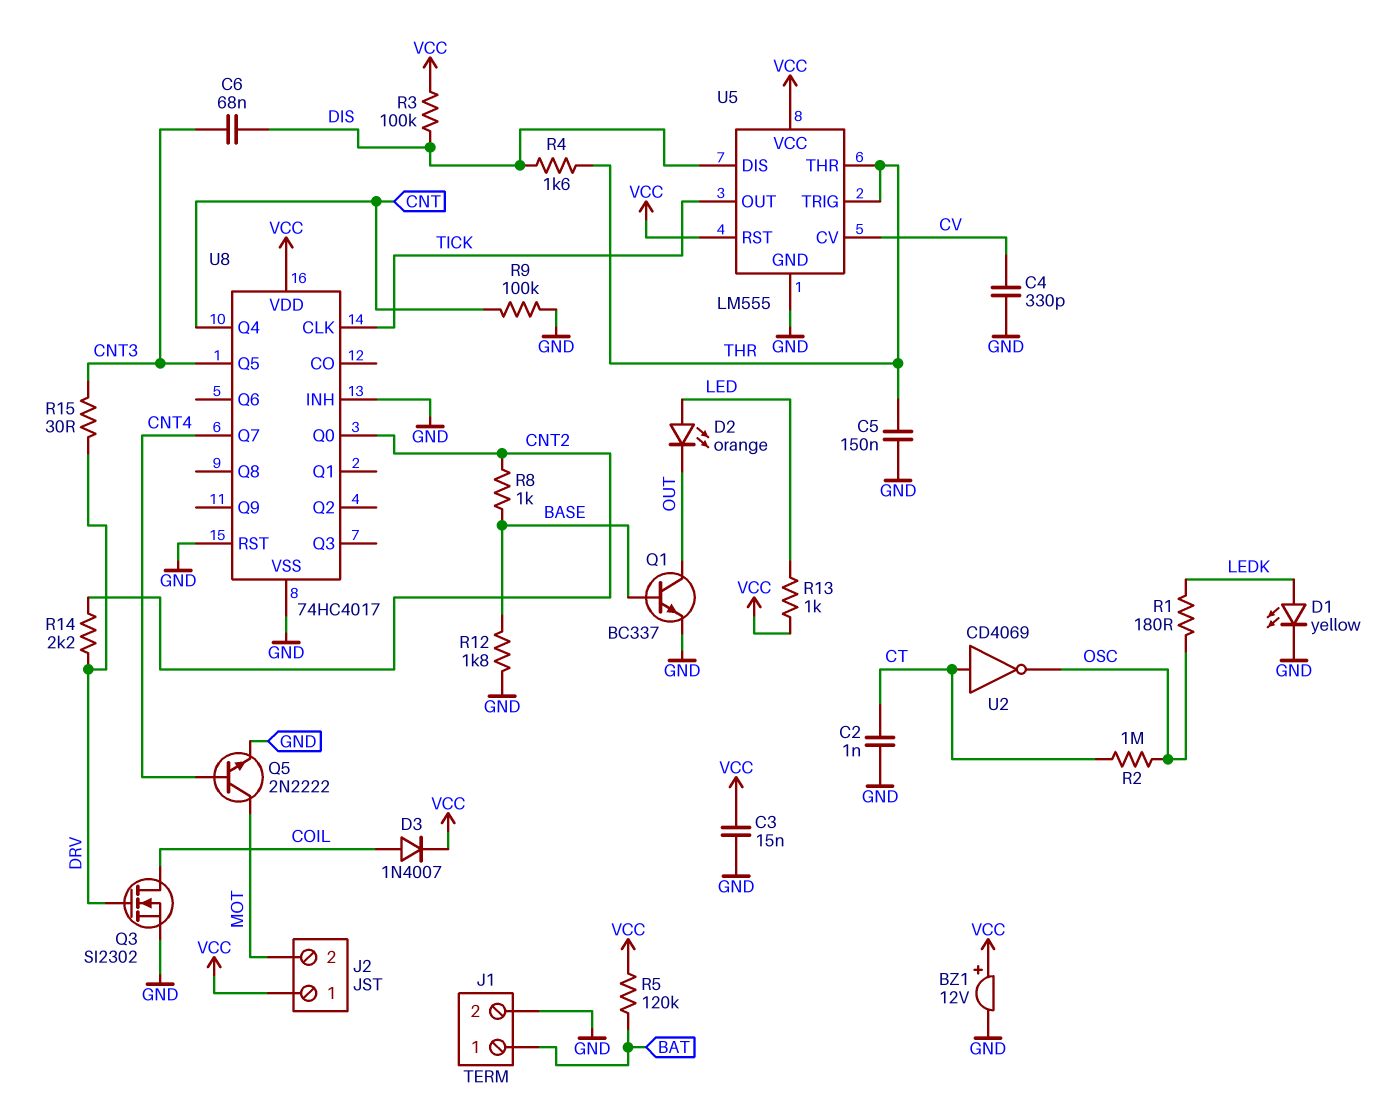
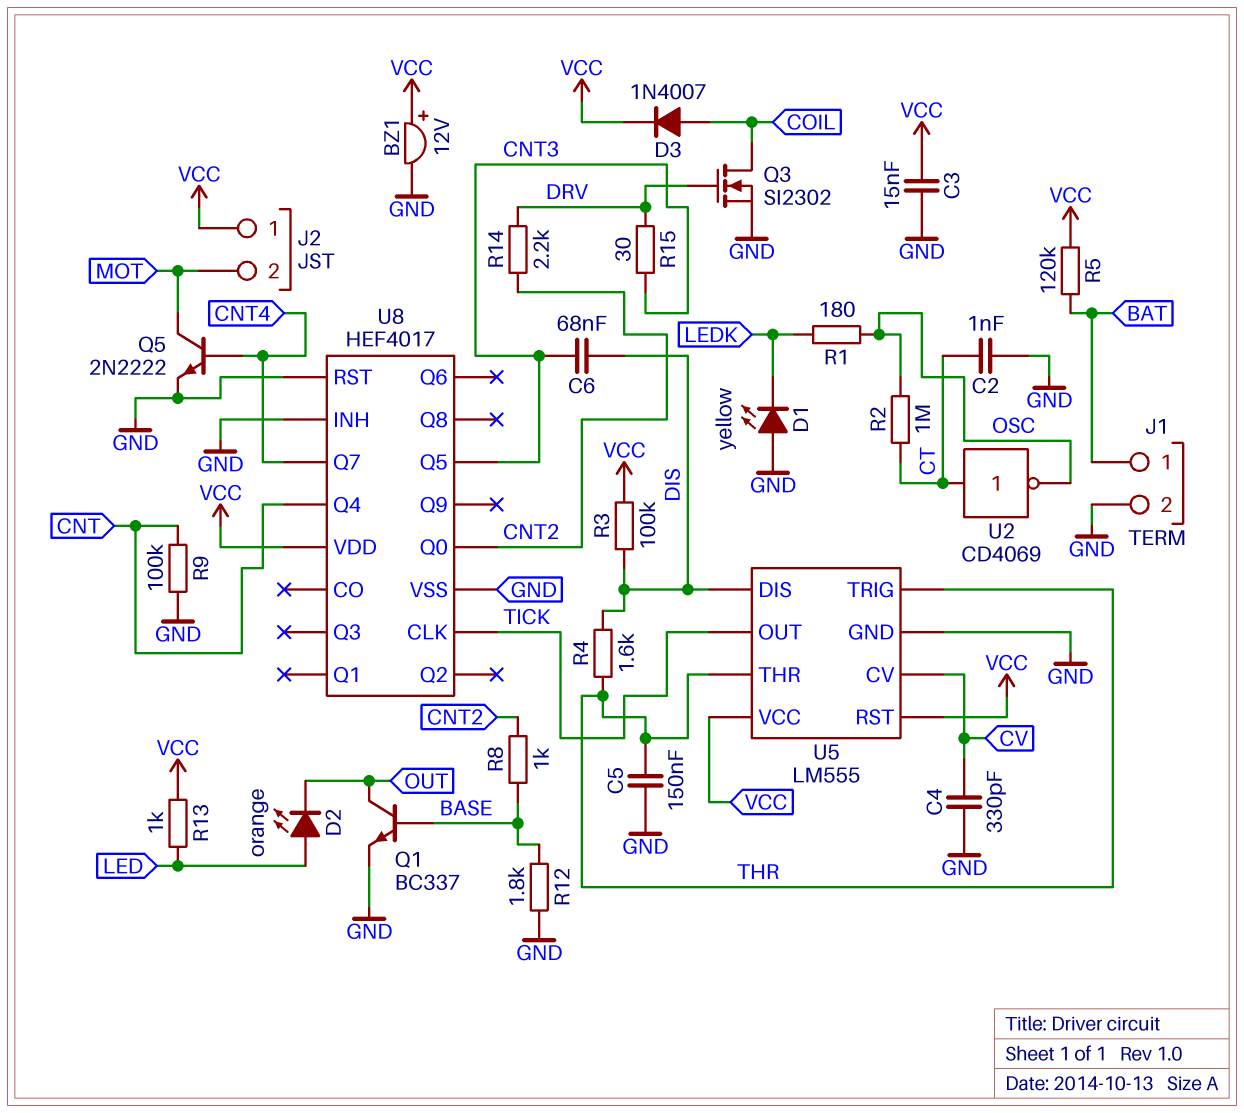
D1: LED yellow (A LEDK, K GND) -> LED yellow (A GND, K LEDK)
U8: 74HC4017 -> HEF4017

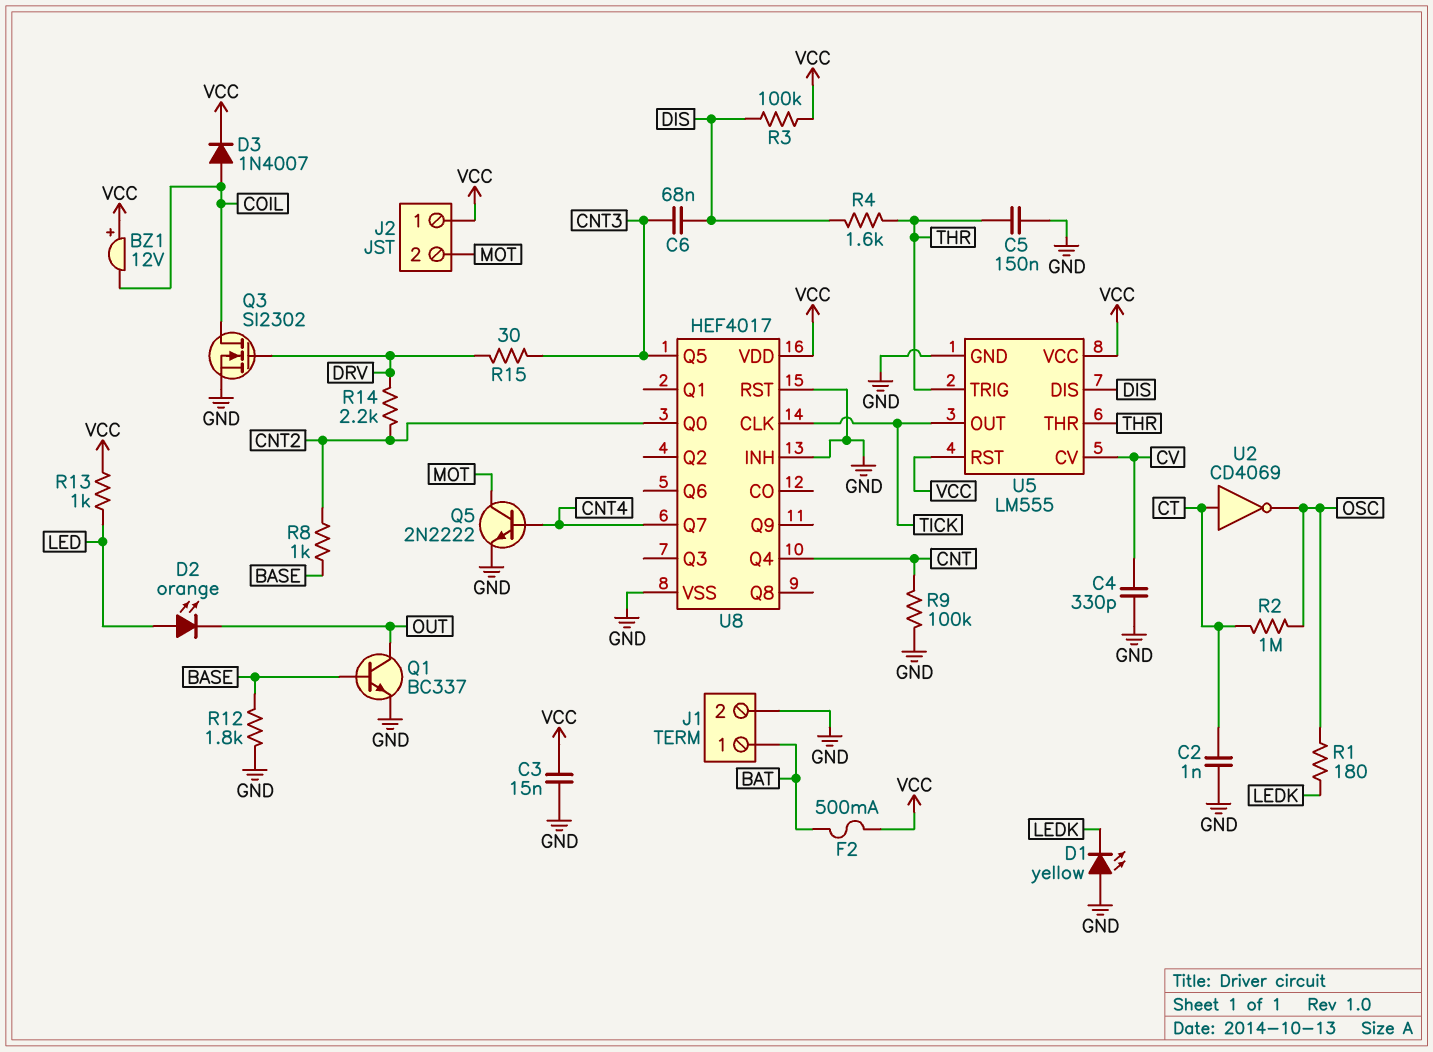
BZ1: buzzer 12V (plus VCC, minus GND) -> buzzer 12V (plus VCC, minus COIL)
F2: none -> 500mA (BAT, VCC)
R5: 120k (BAT, VCC) -> none

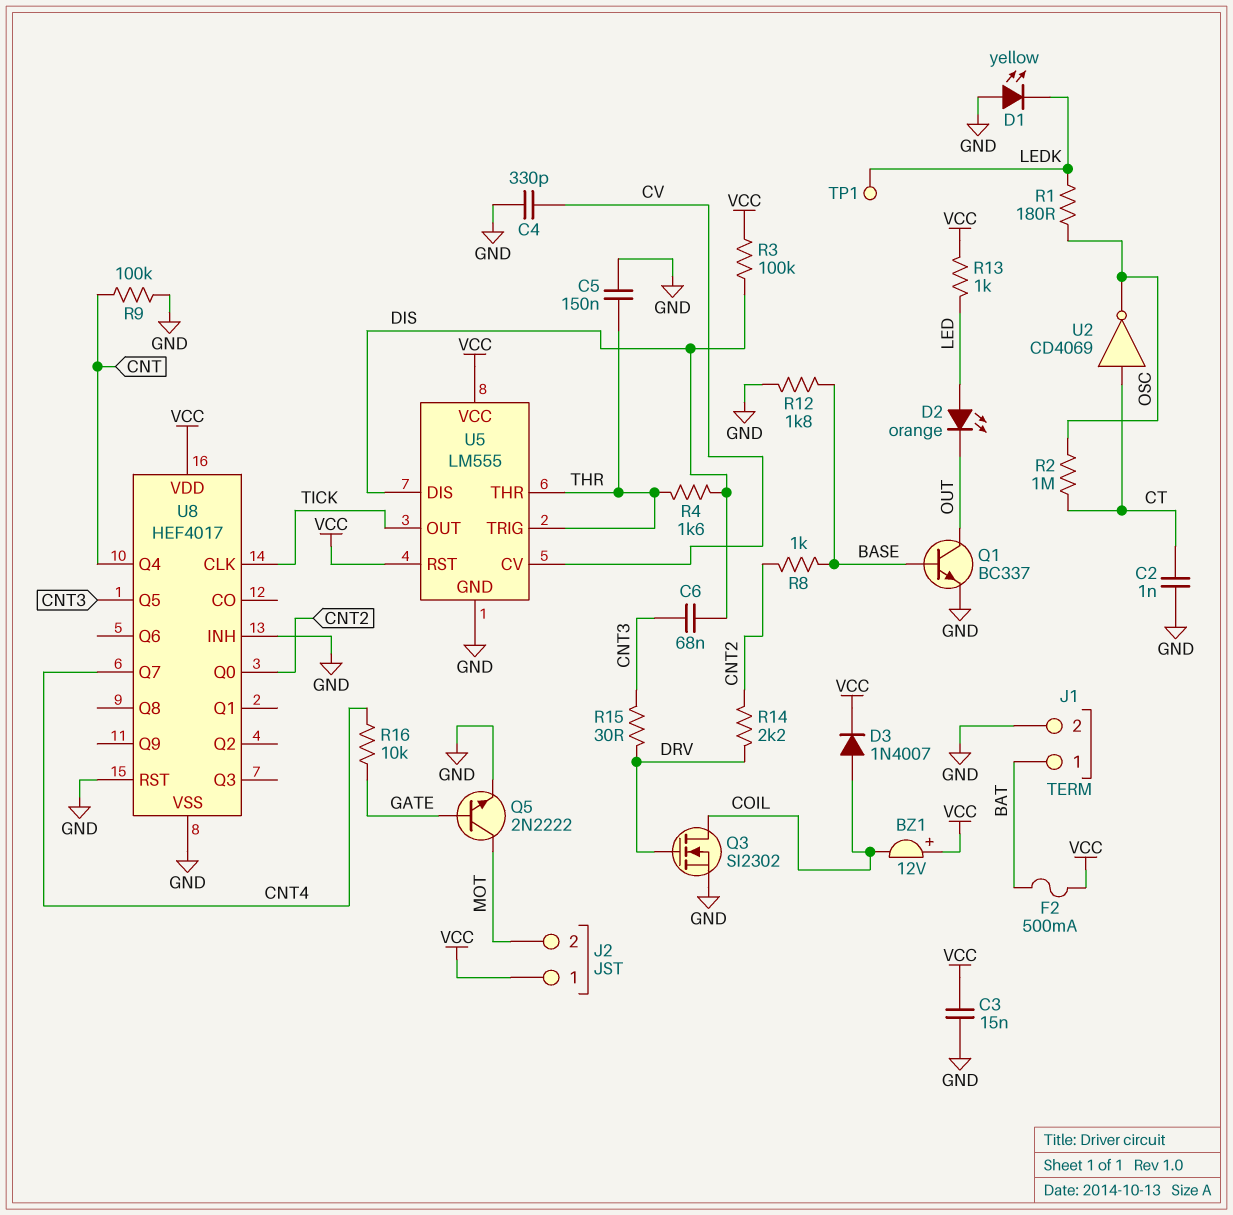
Q5: NPN 2N2222 (B CNT4, C MOT, E GND) -> NPN 2N2222 (B GATE, C MOT, E GND)
R16: none -> 10k (CNT4, GATE)
TP1: none -> test point (LEDK)

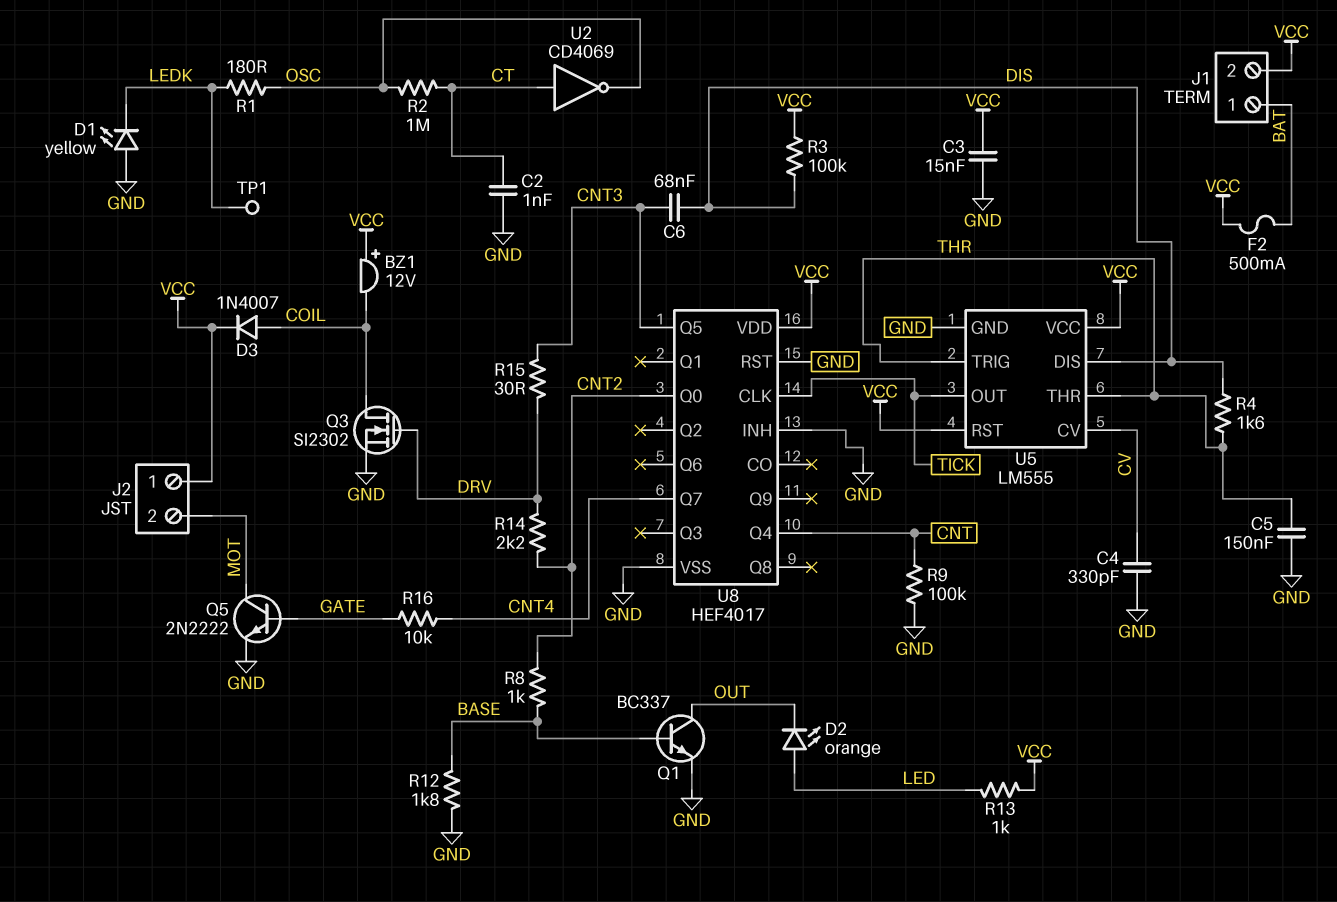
J1 pin 2: GND -> VCC

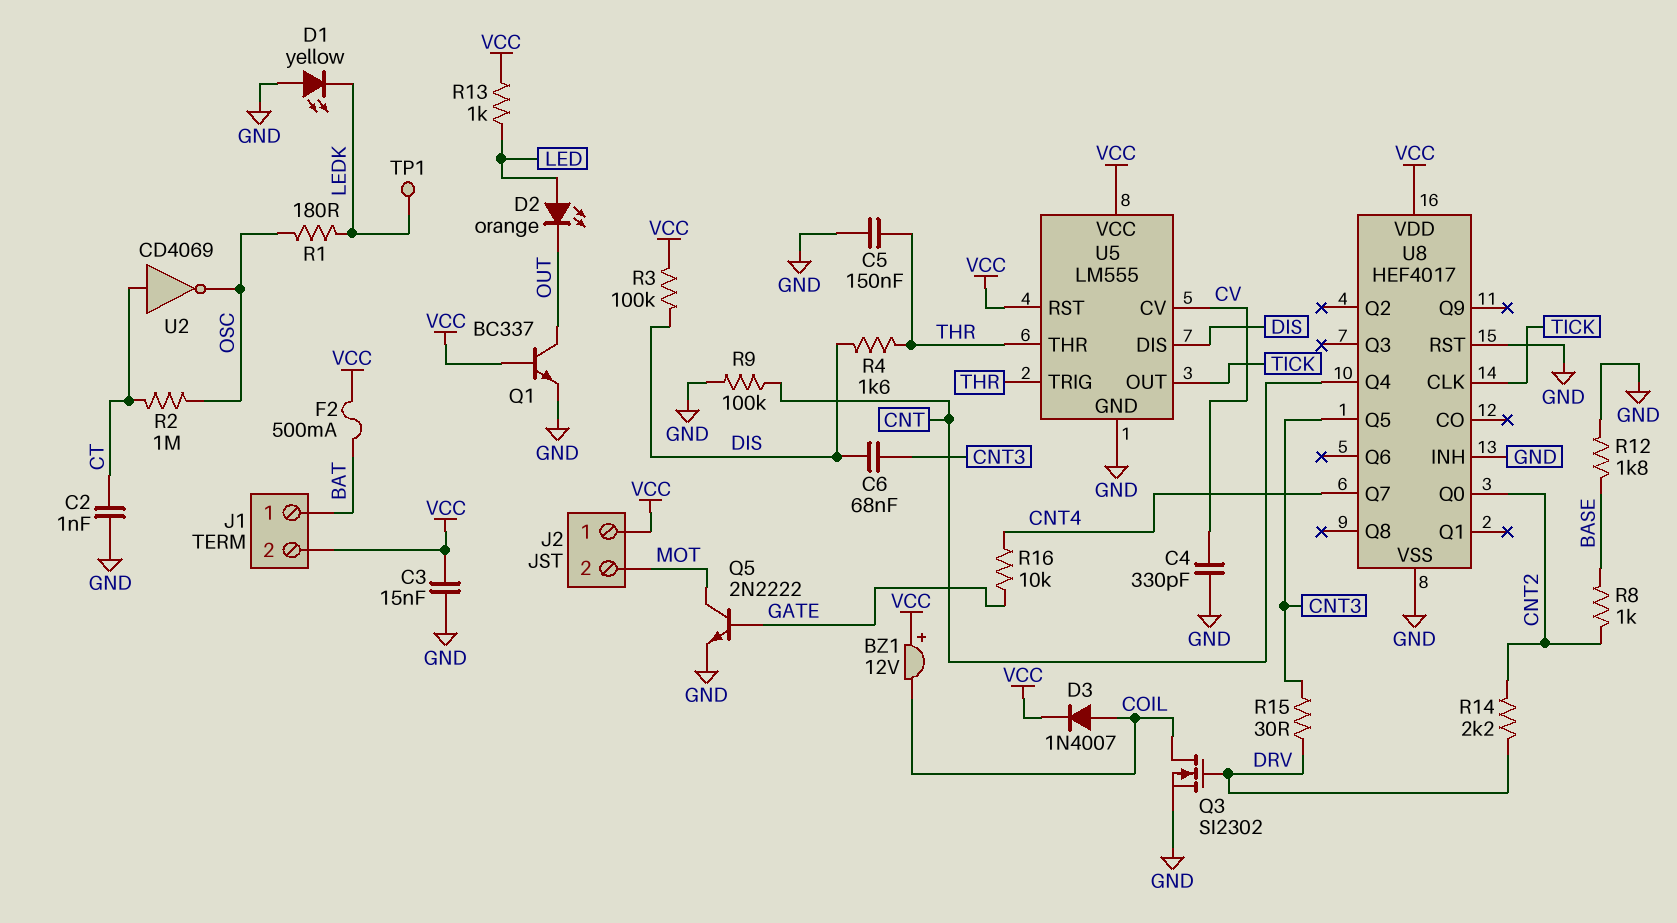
Q1: NPN BC337 (B BASE, C OUT, E GND) -> NPN BC337 (B VCC, C OUT, E GND)

